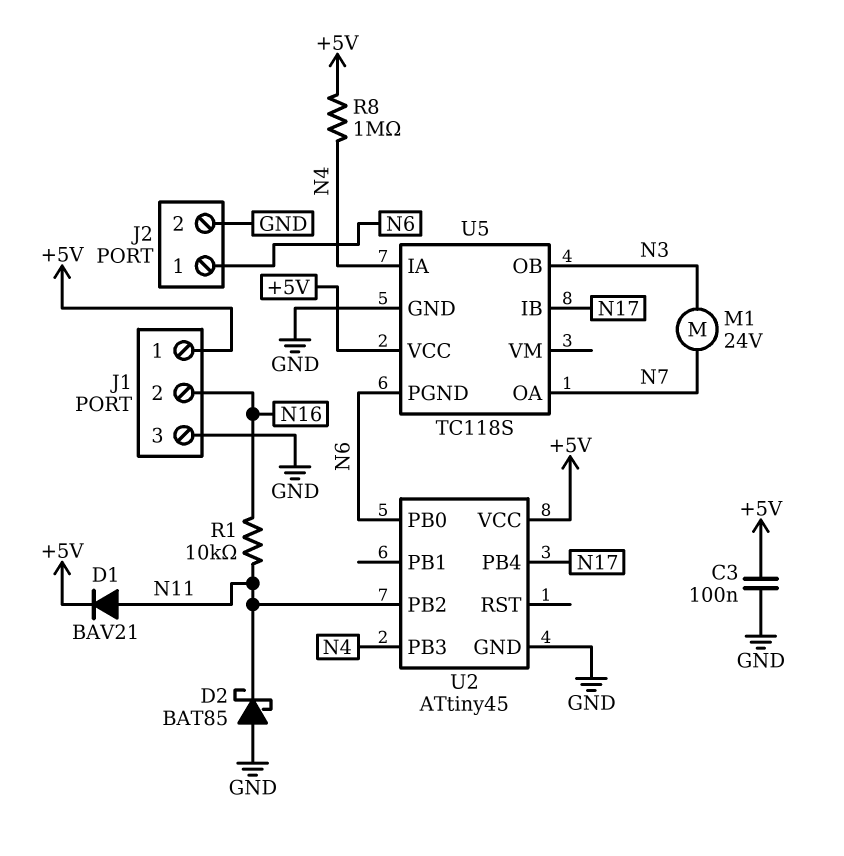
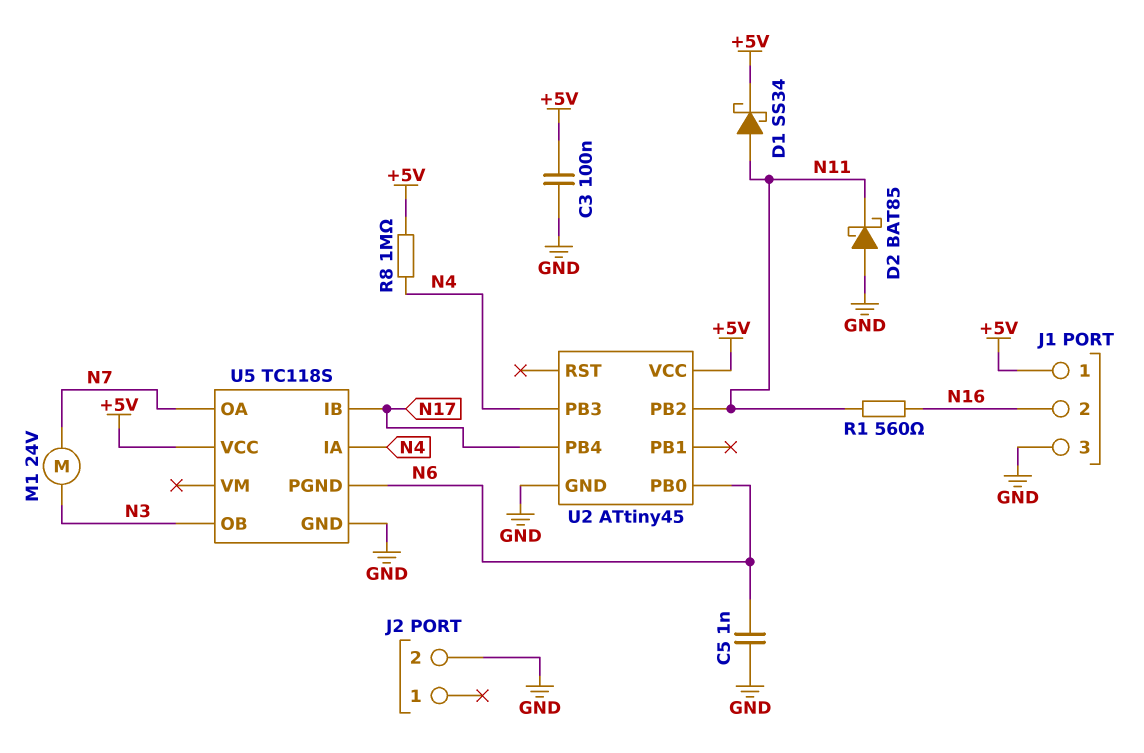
C5: none -> 1nF (GND, N6)
D1: diode BAV21 (A N11, K +5V) -> schottky SS34 (A N11, K +5V)
J2 pin 1: N6 -> none
R1: 10k (N11, N16) -> 560 (N11, N16)

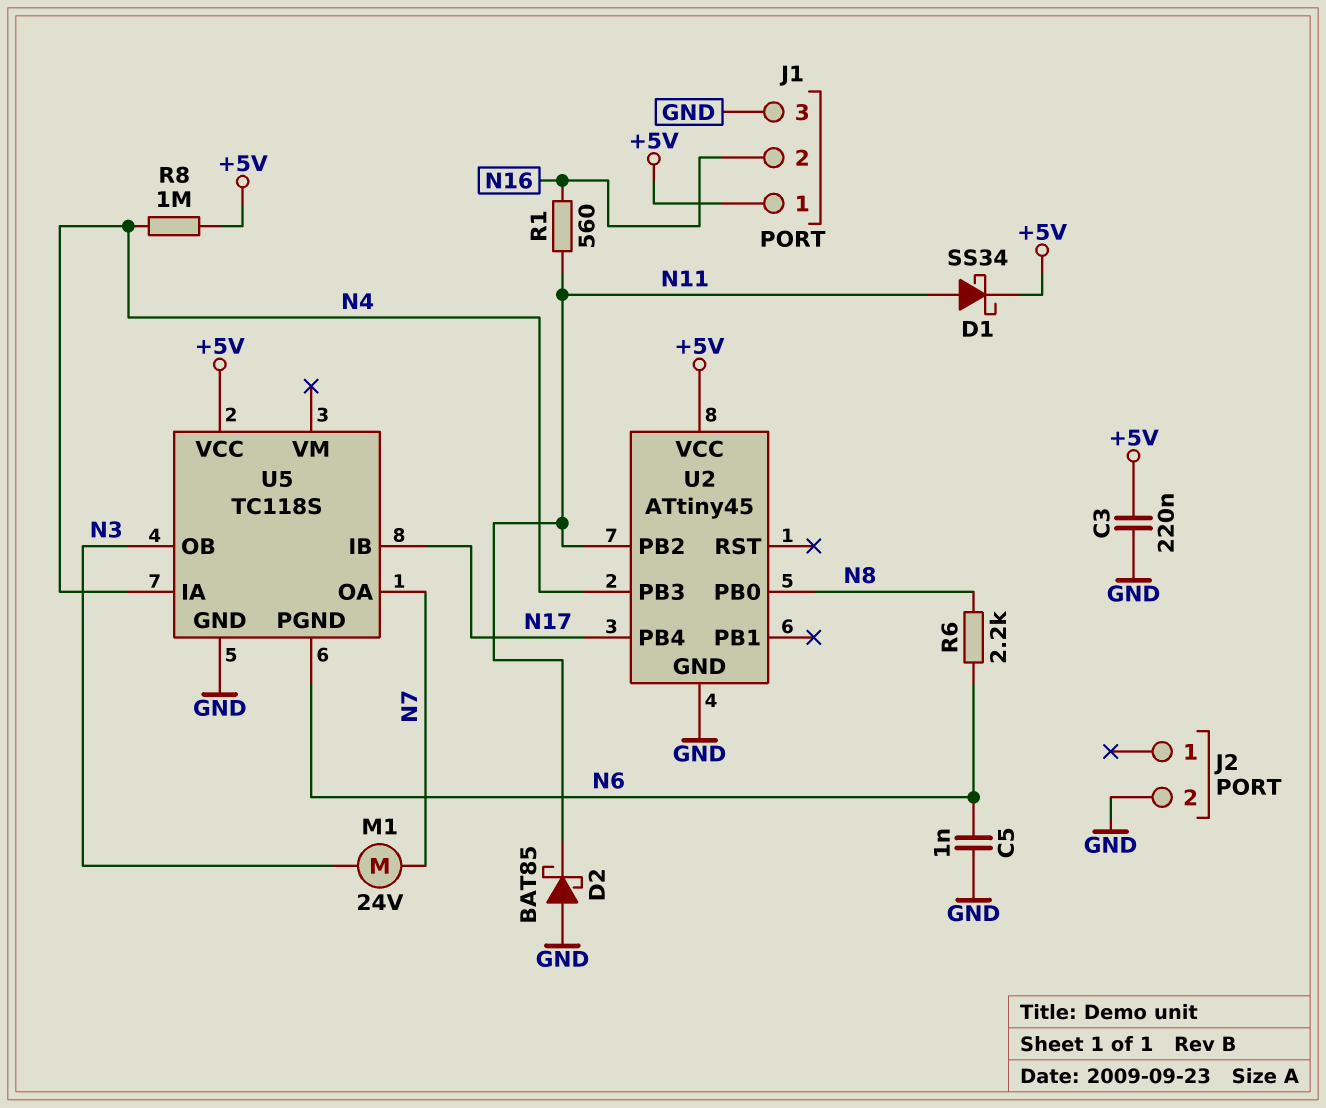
C3: 100nF (+5V, GND) -> 220nF (+5V, GND)
R6: none -> 2.2k (N6, N8)
U2 pin PB0: N6 -> N8

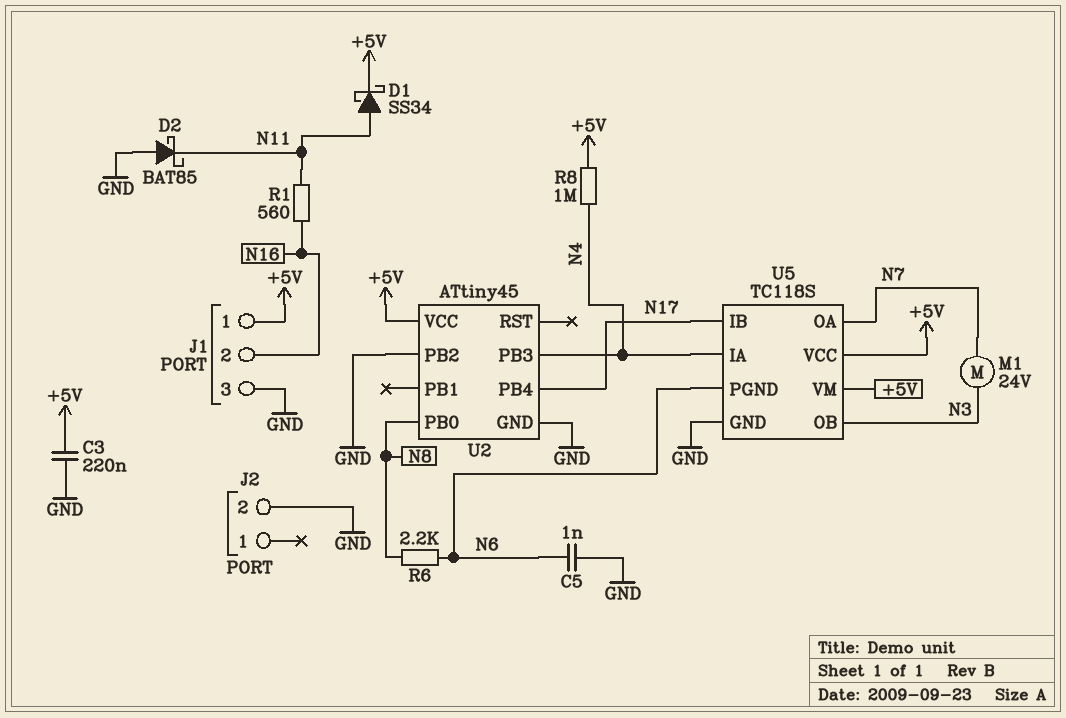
U2 pin PB2: N11 -> GND
U5 pin VM: none -> +5V

